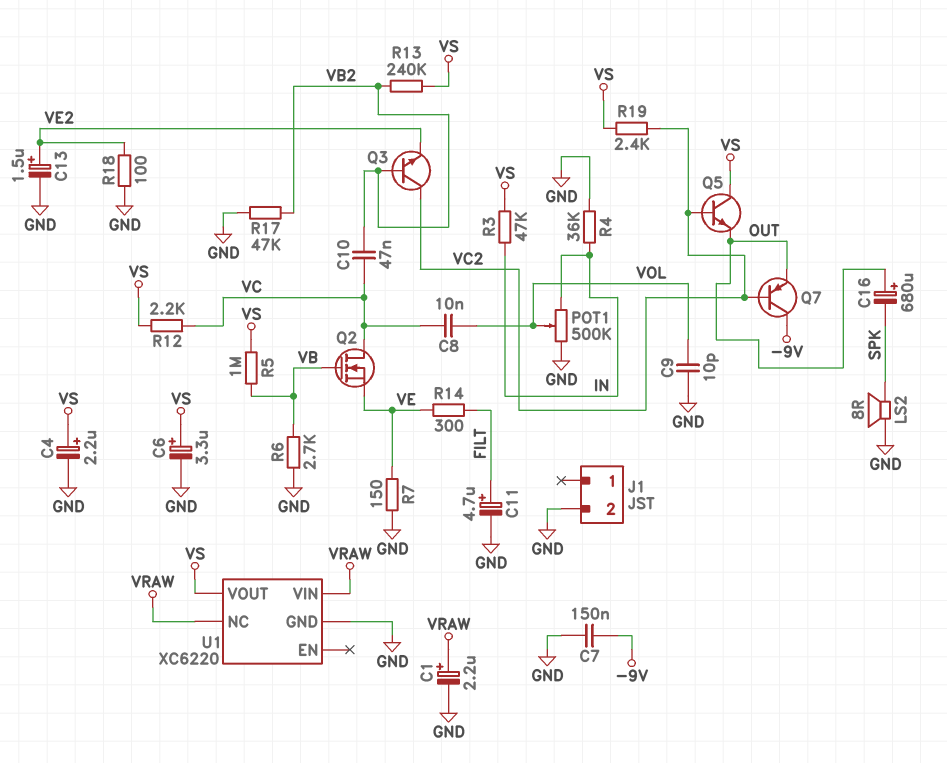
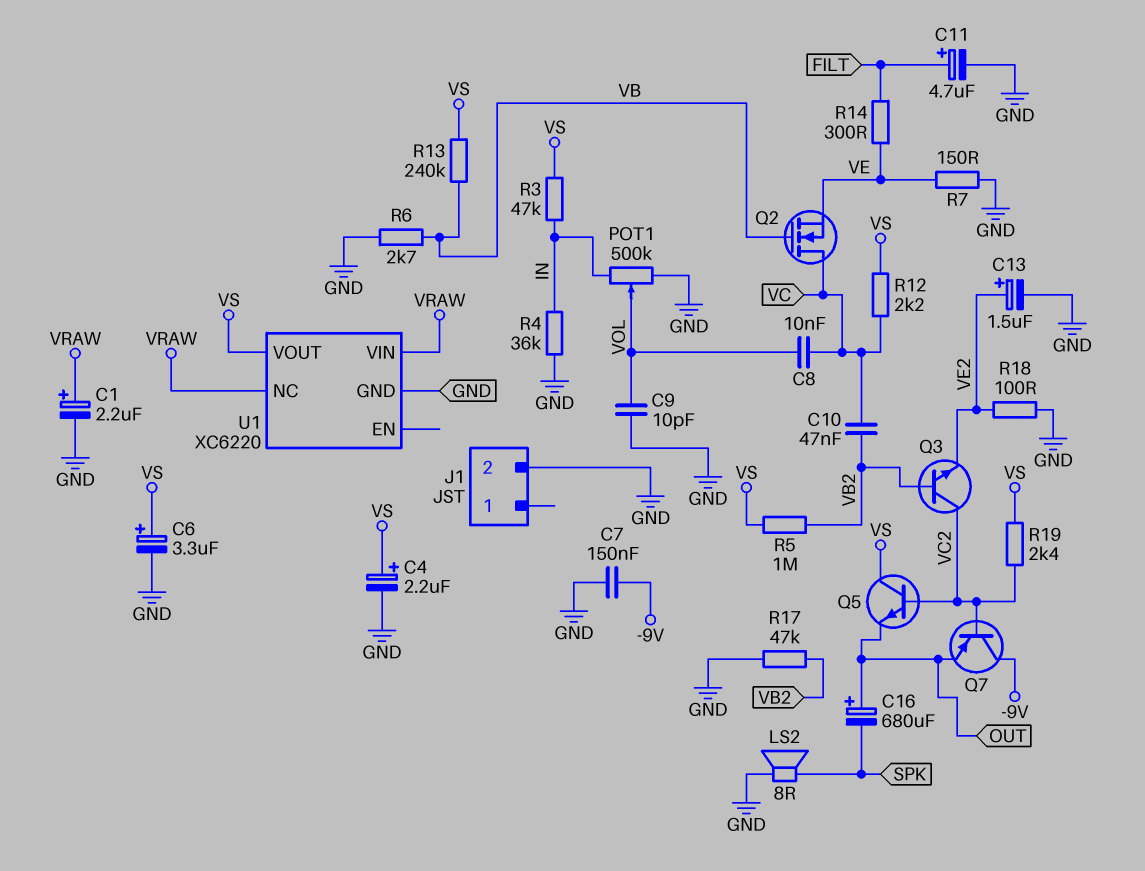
R5: 1M (VB, VS) -> 1M (VB2, VS)
R13: 240k (VB2, VS) -> 240k (VB, VS)

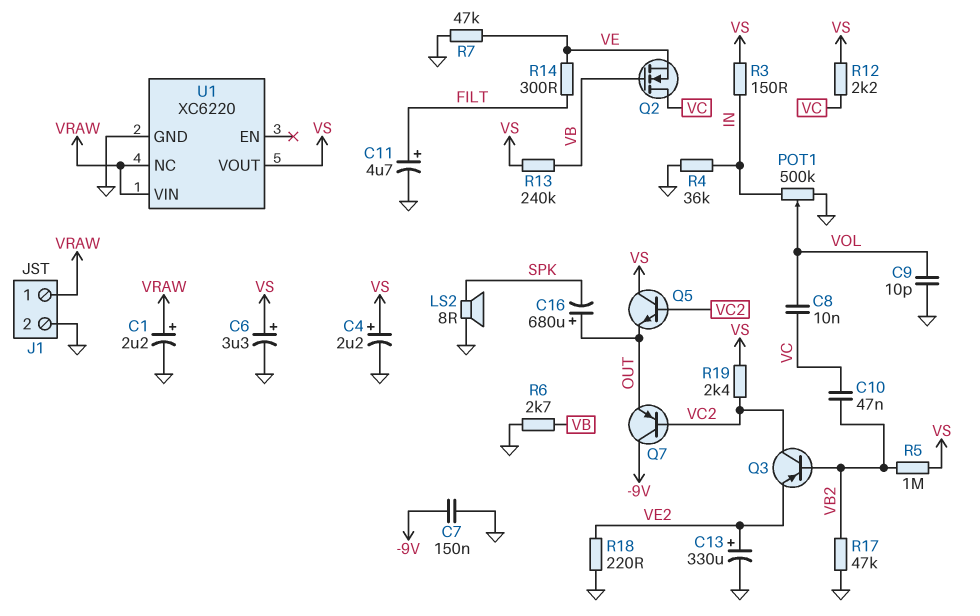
C13: 1.5uF (plus VE2, minus GND) -> 330uF (plus VE2, minus GND)
J1 pin 1: none -> VRAW
Q3: NPN (B VB2, C VC2, E VE2) -> PNP (B VB2, C VC2, E VE2)
R3: 47k (IN, VS) -> 150 (IN, VS)
R7: 150 (GND, VE) -> 47k (GND, VE)
R18: 100 (GND, VE2) -> 220 (GND, VE2)

